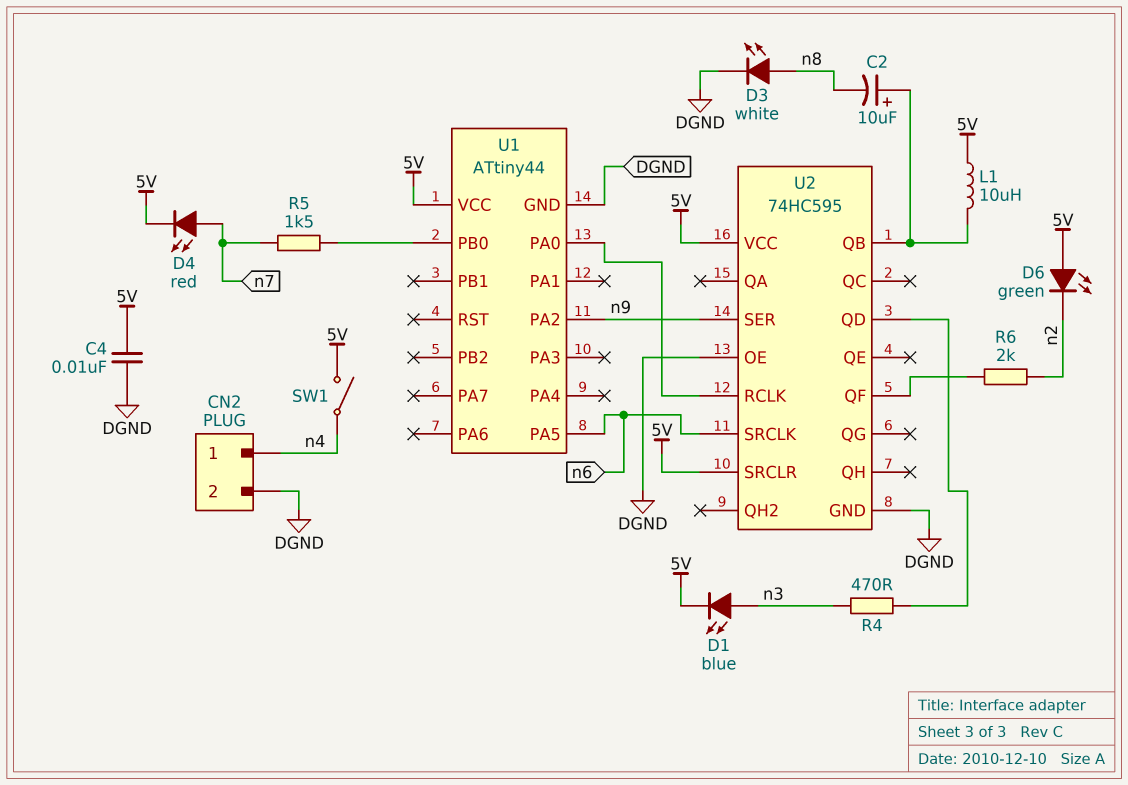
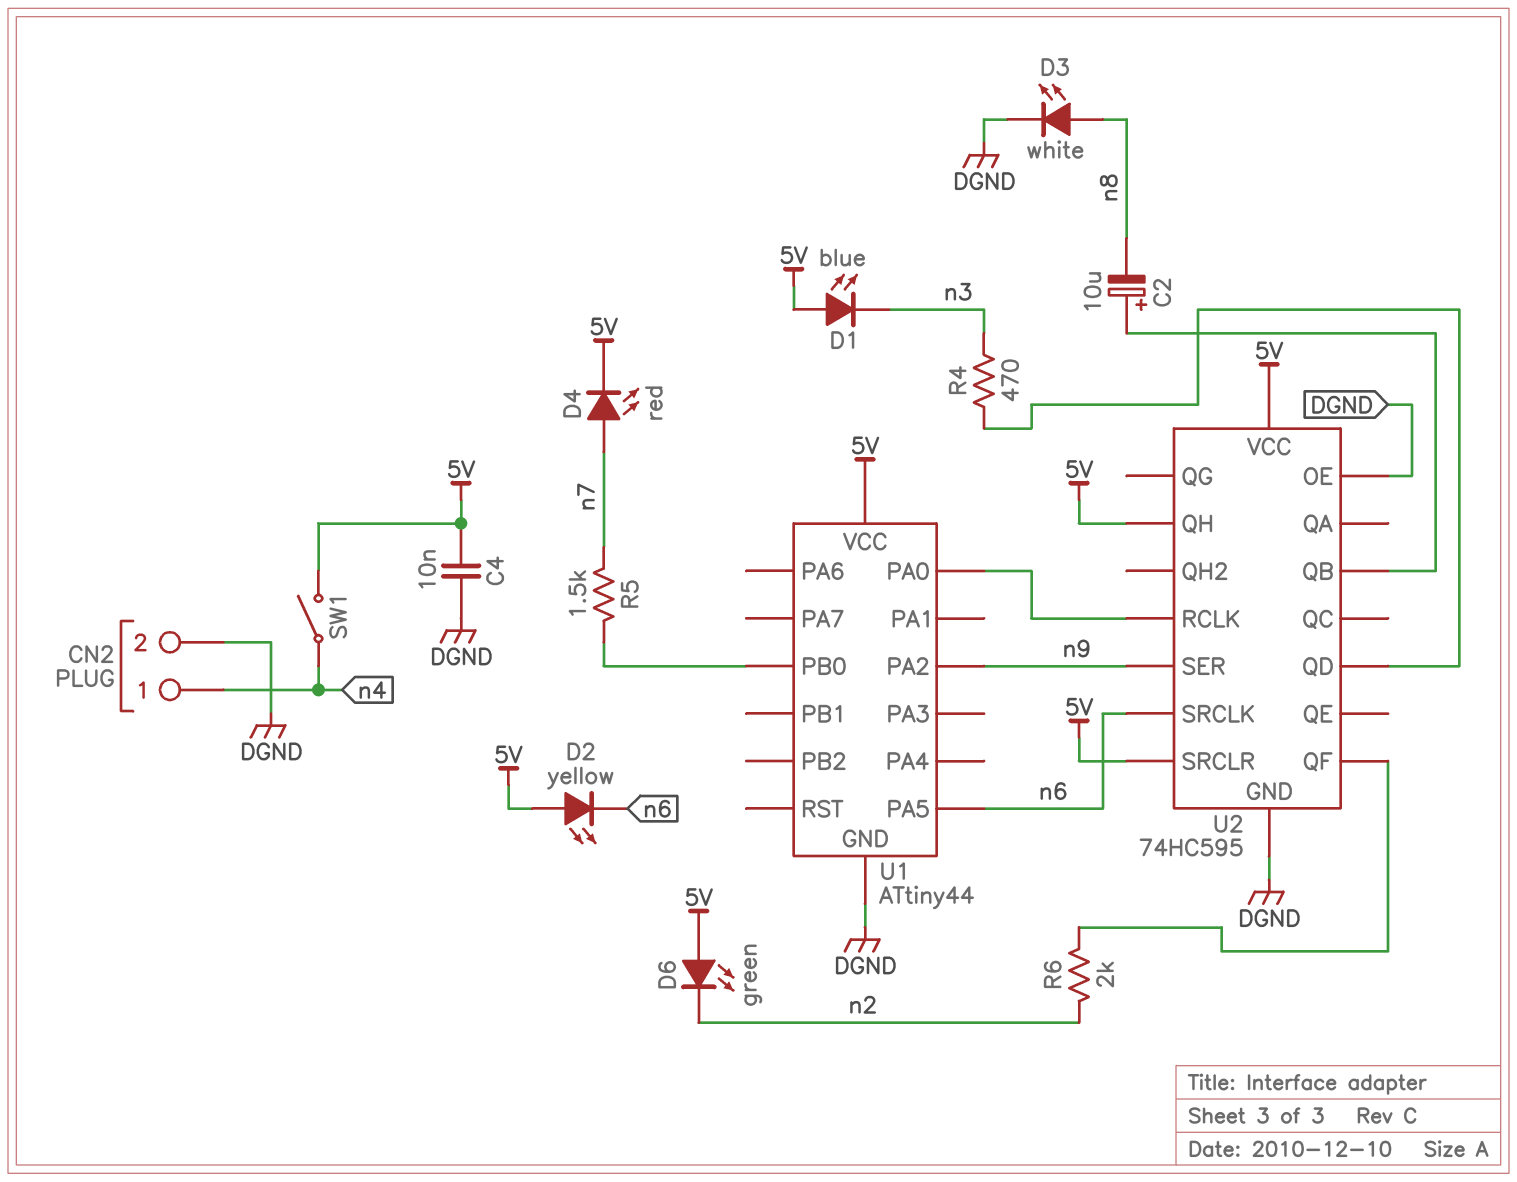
D1: LED blue (A n3, K 5V) -> LED blue (A 5V, K n3)
D2: none -> LED yellow (A 5V, K n6)
L1: 10uH (5V, U2/QB) -> none
U2 pin QH: none -> 5V

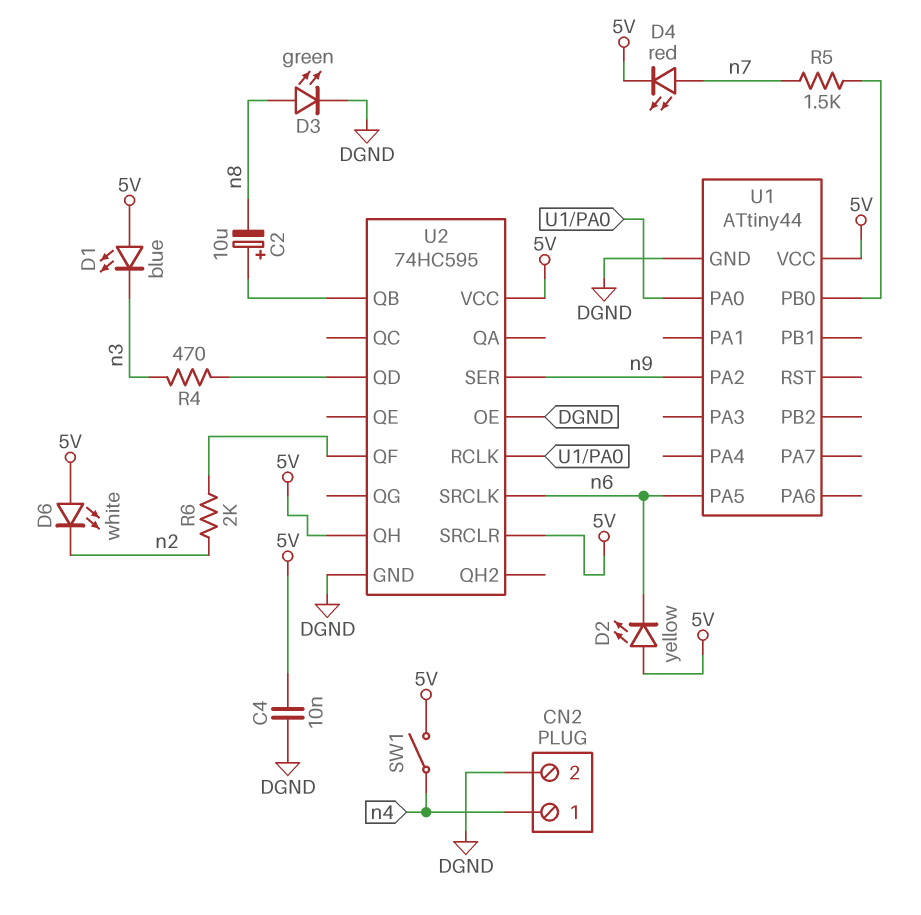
D3: LED white (A n8, K DGND) -> LED green (A n8, K DGND)
D6: LED green (A 5V, K n2) -> LED white (A 5V, K n2)

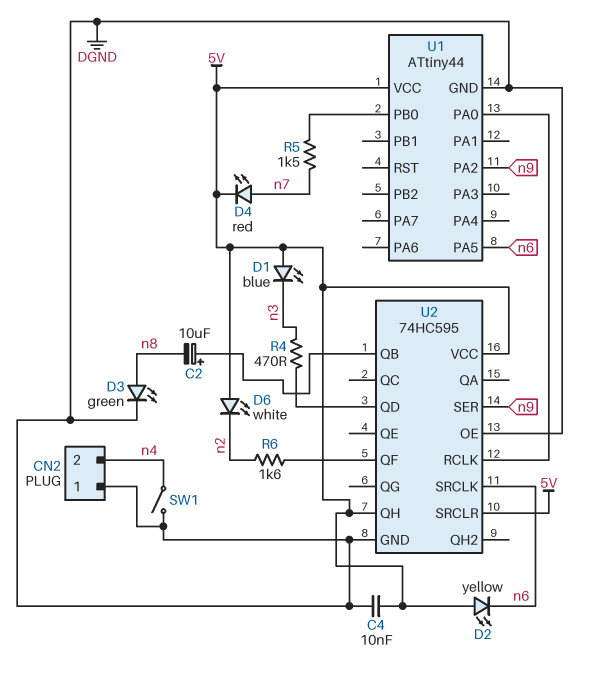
CN2 pin 1: n4 -> DGND
CN2 pin 2: DGND -> n4
R6: 2k (U2/QF, n2) -> 1.6k (U2/QF, n2)
SW1: switch (5V, n4) -> switch (DGND, n4)

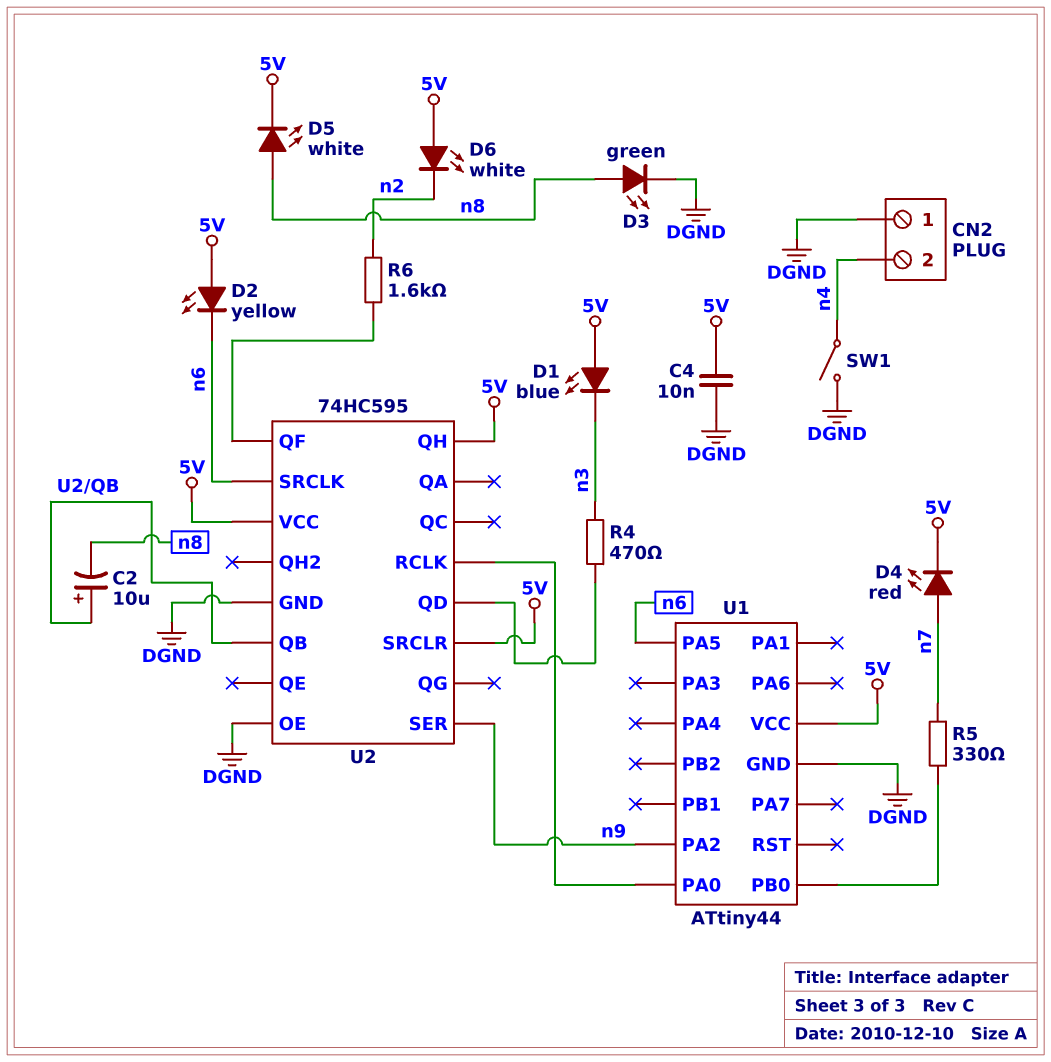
D5: none -> LED white (A n8, K 5V)
R5: 1.5k (U1/PB0, n7) -> 330 (U1/PB0, n7)

